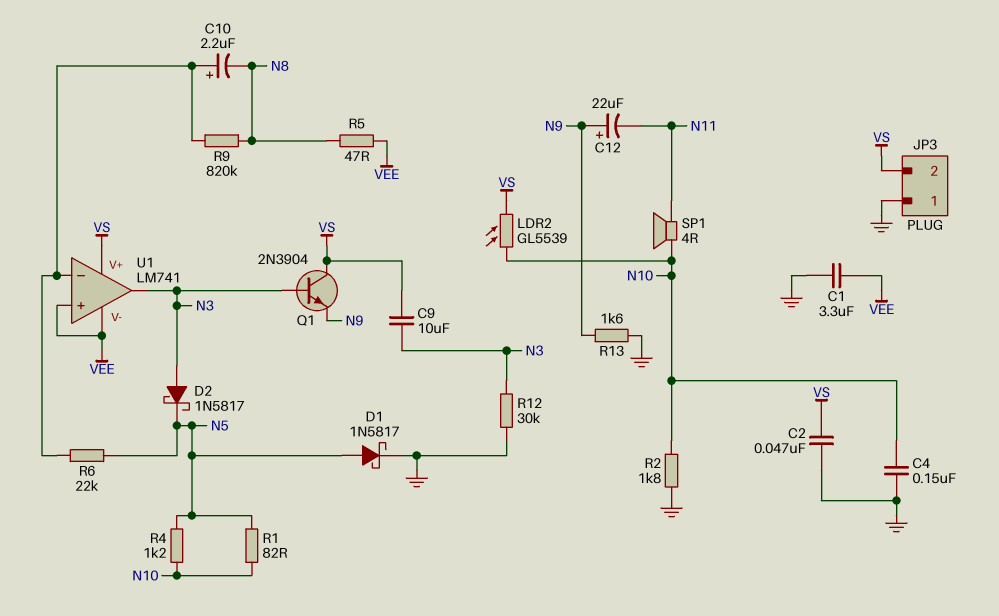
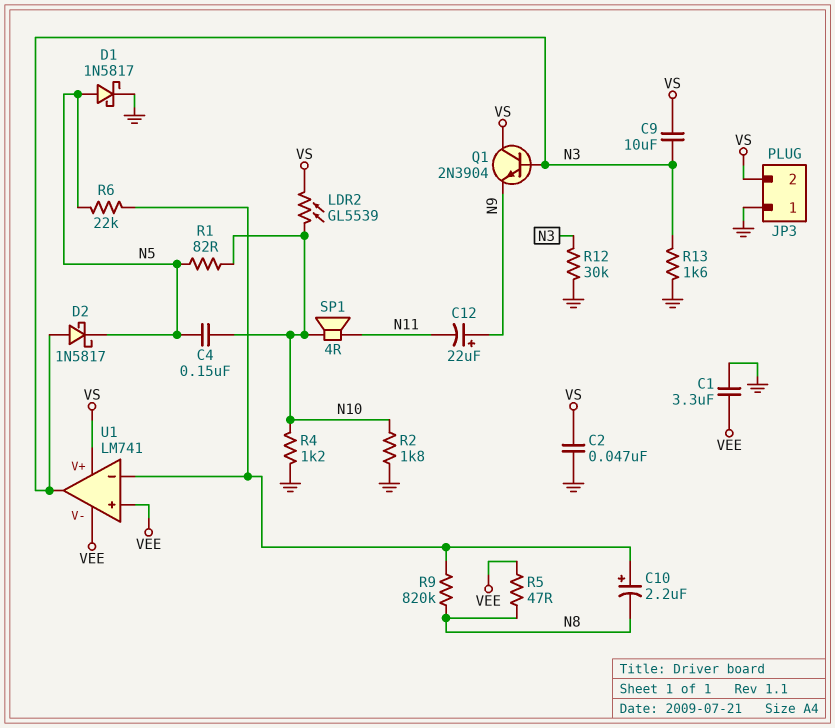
C4: 150nF (GND, N10) -> 150nF (N5, N10)
R4: 1.2k (N5, N10) -> 1.2k (GND, N10)
R13: 1.6k (GND, N9) -> 1.6k (GND, N3)

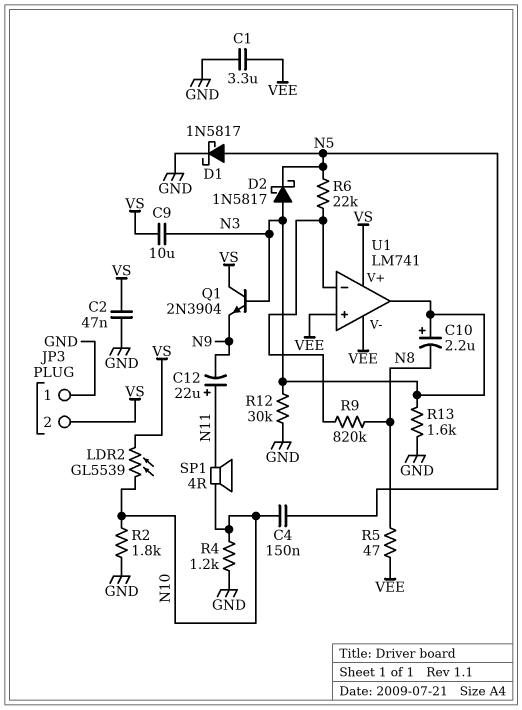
C10: 2.2uF (plus U1/in-, minus N8) -> 2.2uF (plus N3, minus N8)
C12: 22uF (plus N9, minus N11) -> 22uF (plus N11, minus N9)
R1: 82 (N5, N10) -> none

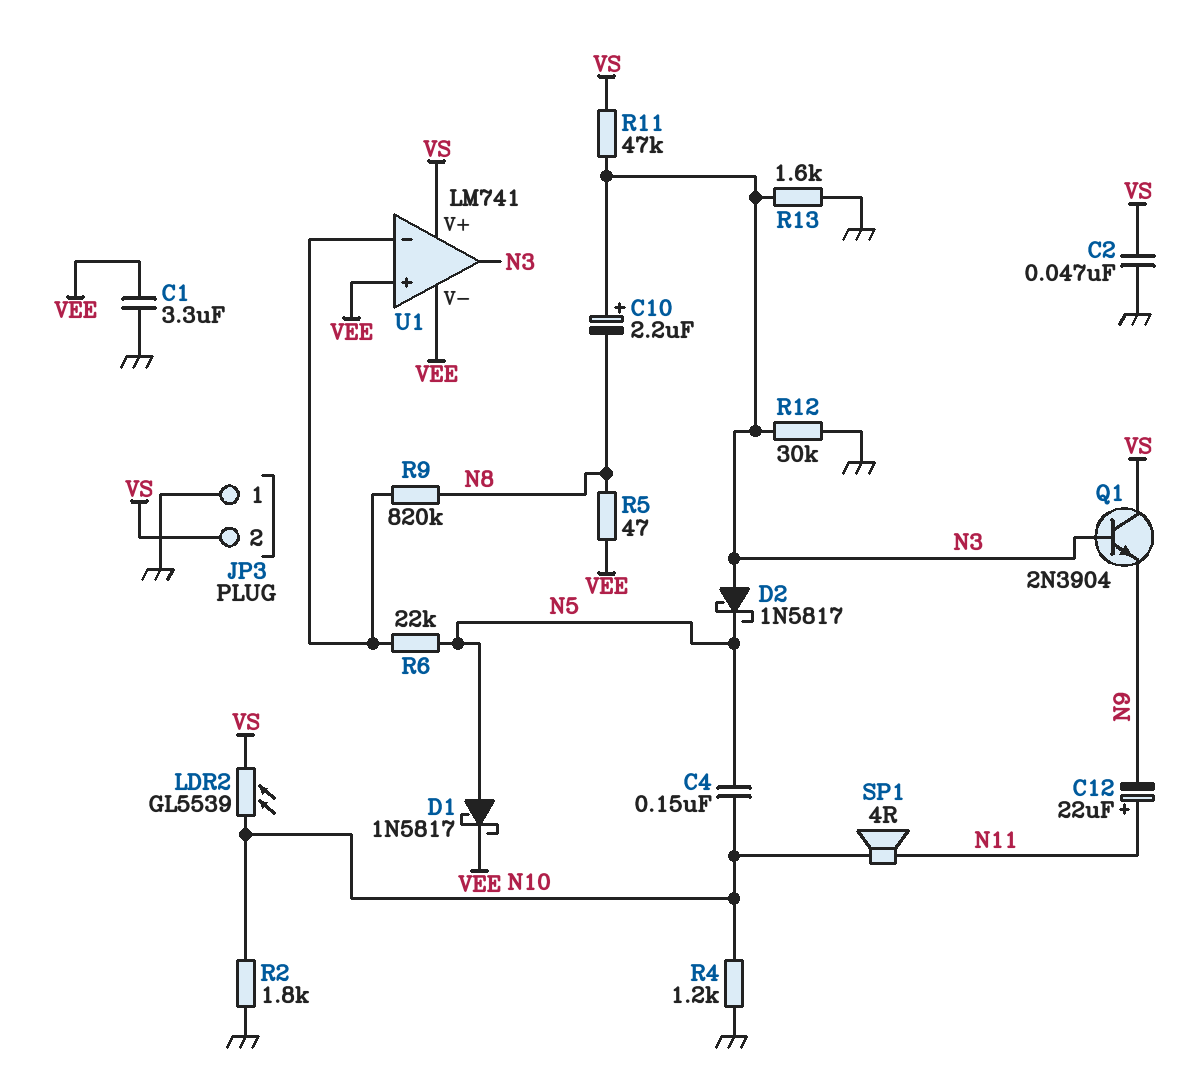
C9: 10uF (N3, VS) -> none
D1: schottky 1N5817 (A N5, K GND) -> schottky 1N5817 (A N5, K VEE)
R11: none -> 47k (N3, VS)

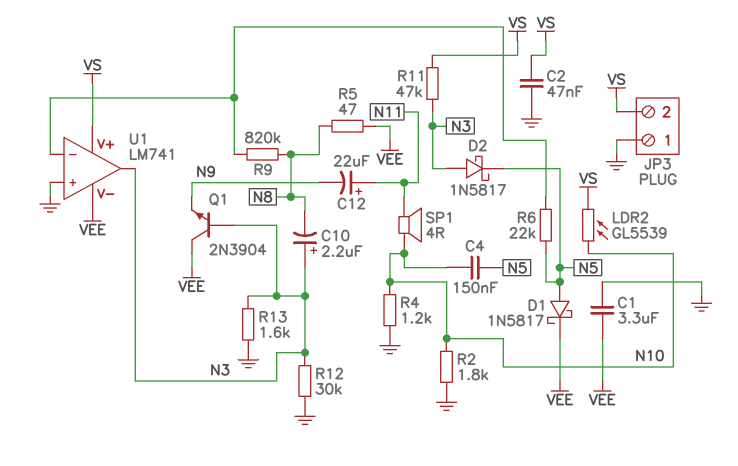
Q1: NPN 2N3904 (B N3, C VS, E N9) -> NPN 2N3904 (B N3, C VEE, E N9)
U1 pin in+: VEE -> GND

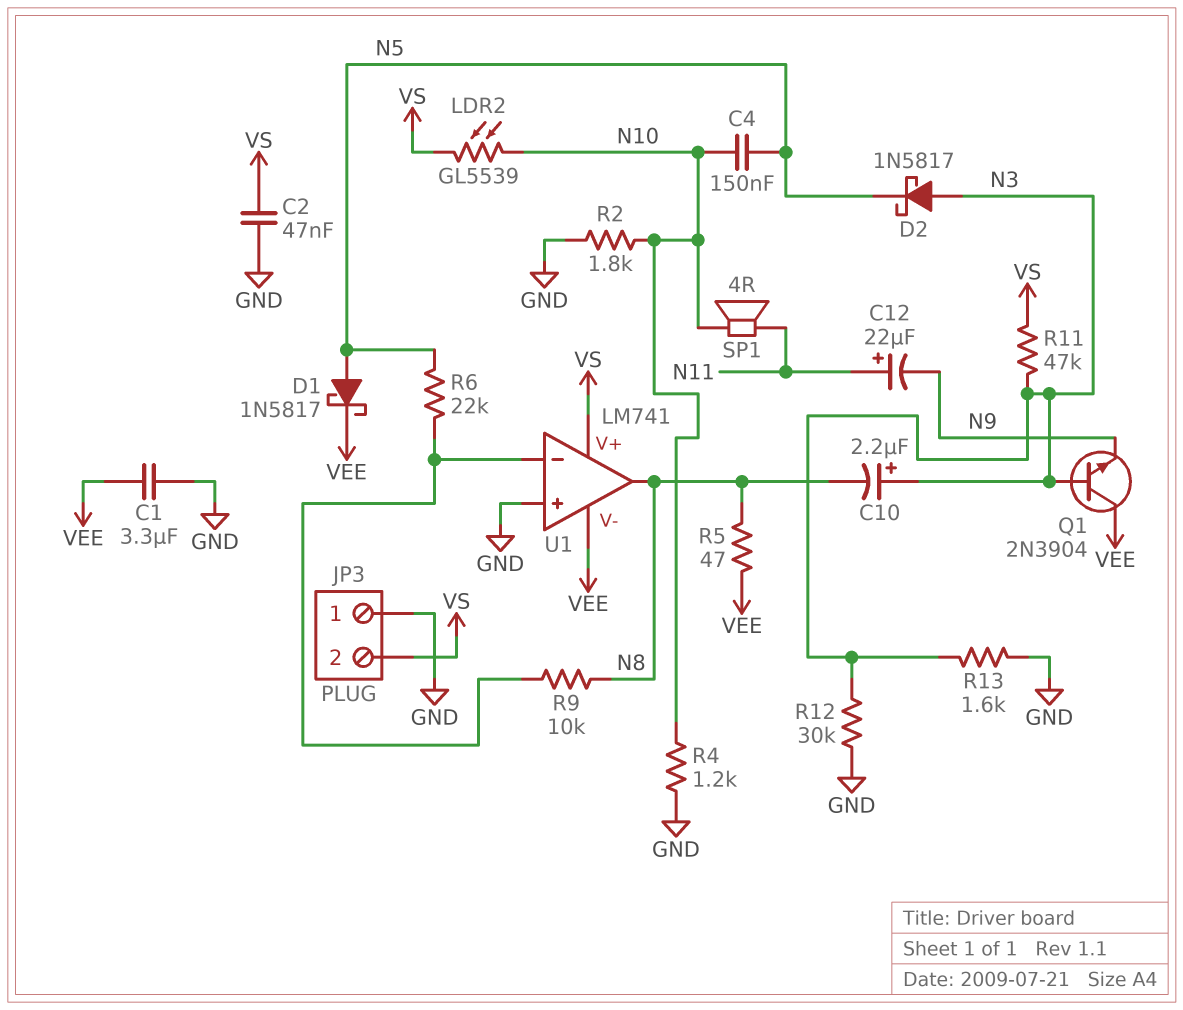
R9: 820k (N8, U1/in-) -> 10k (N8, U1/in-)
U1 pin out: N3 -> N8

